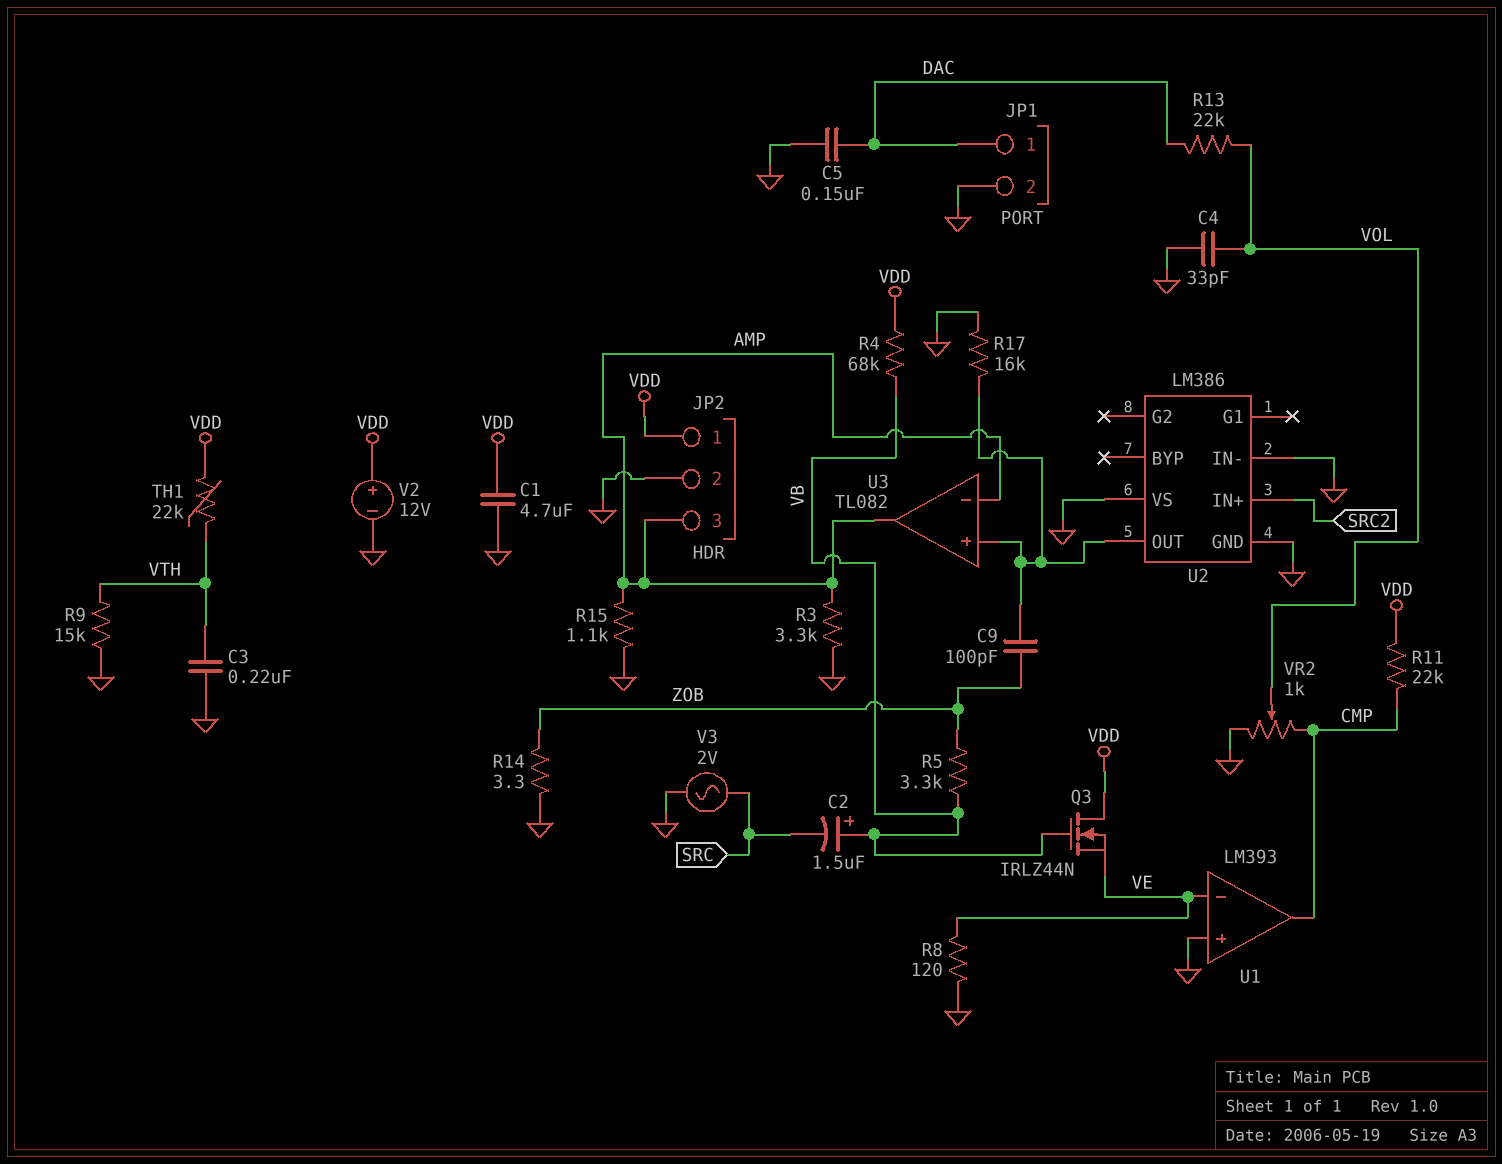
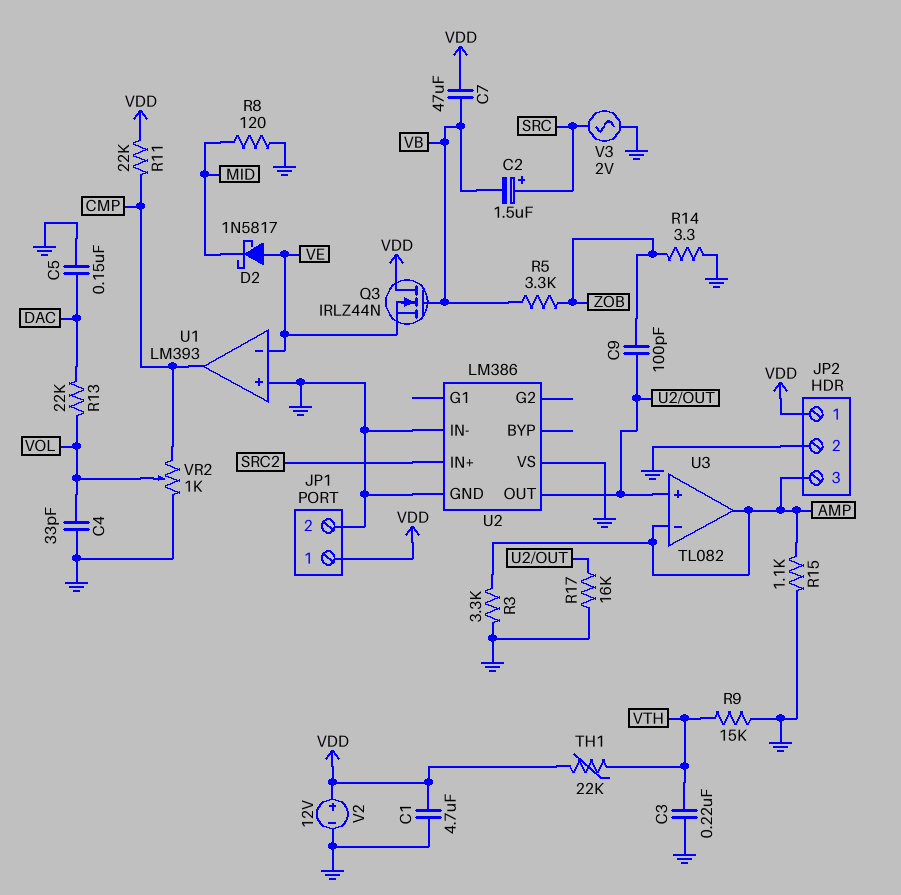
C2: 1.5uF (plus VB, minus SRC) -> 1.5uF (plus SRC, minus VB)
C7: none -> 47uF (VB, VDD)
D2: none -> schottky 1N5817 (A VE, K MID)
JP1 pin 1: DAC -> VDD
R4: 68k (VB, VDD) -> none
R8: 120 (GND, VE) -> 120 (GND, MID)

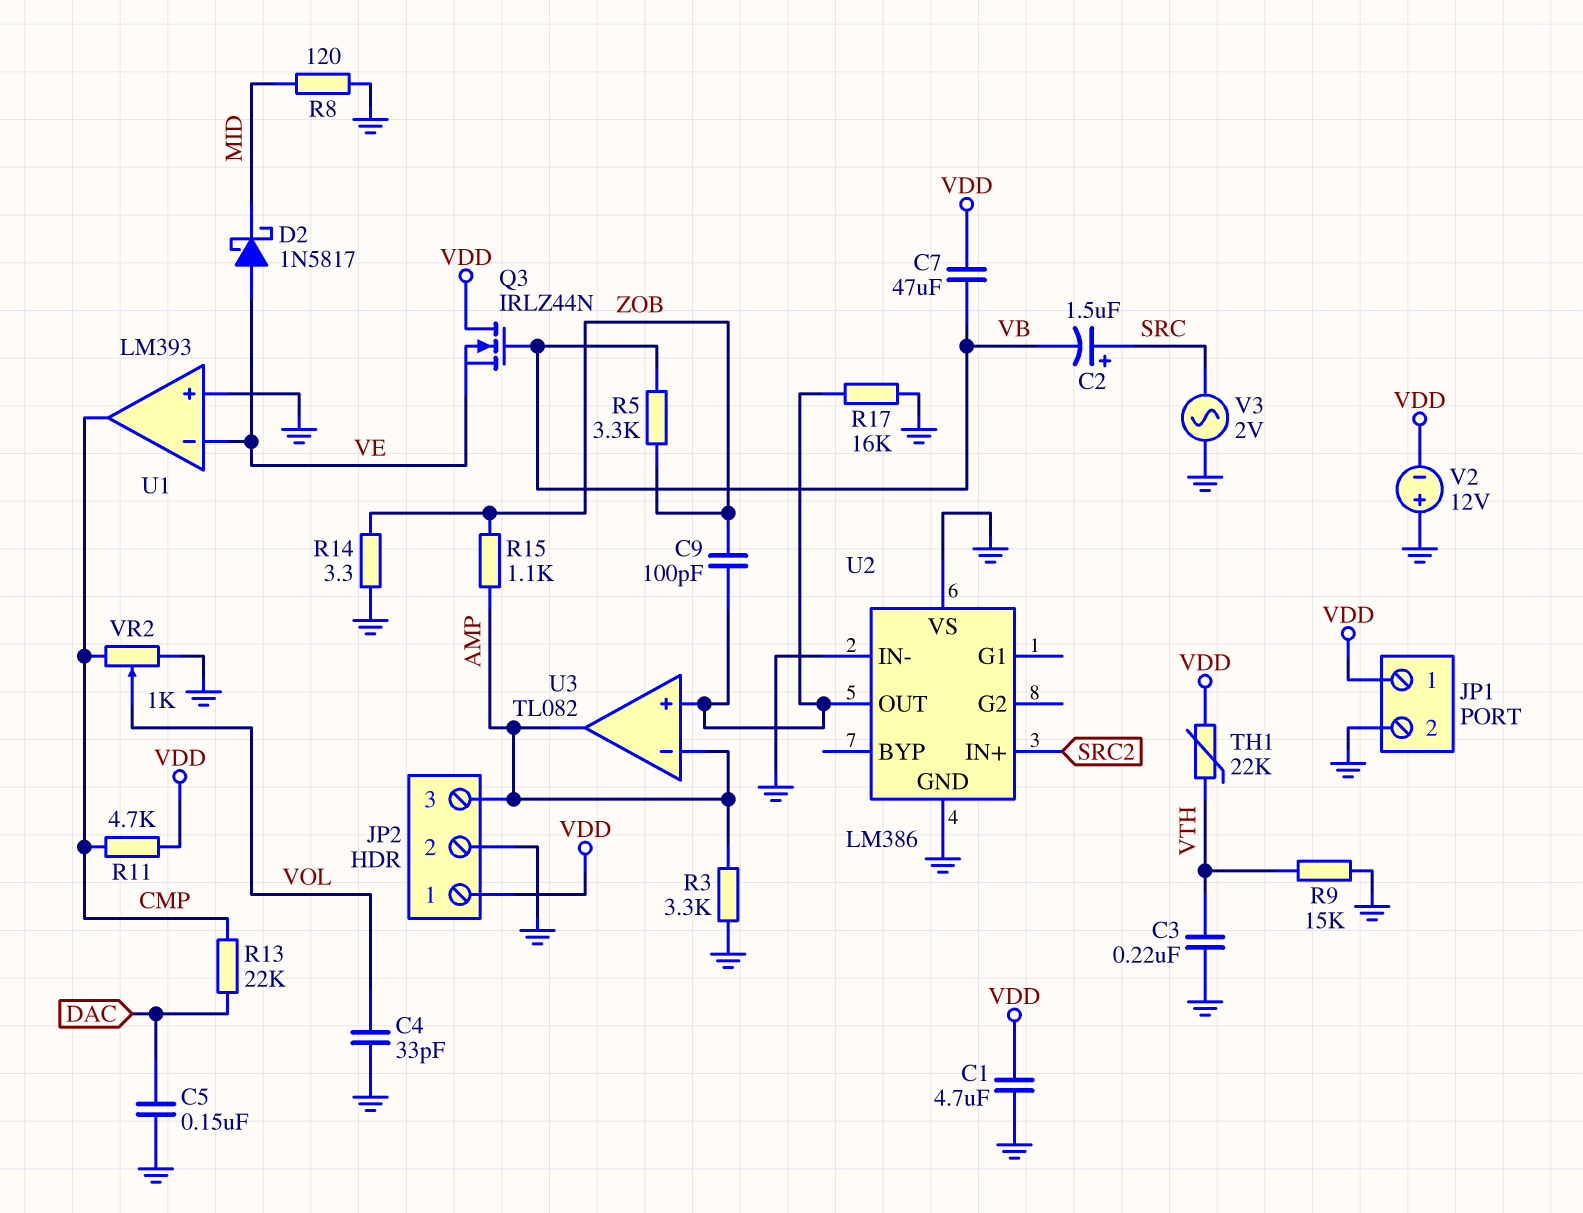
R11: 22k (CMP, VDD) -> 4.7k (CMP, VDD)
R13: 22k (DAC, VOL) -> 22k (CMP, DAC)
R15: 1.1k (AMP, GND) -> 1.1k (AMP, ZOB)
V2: 12V (plus VDD, minus GND) -> 12V (plus GND, minus VDD)

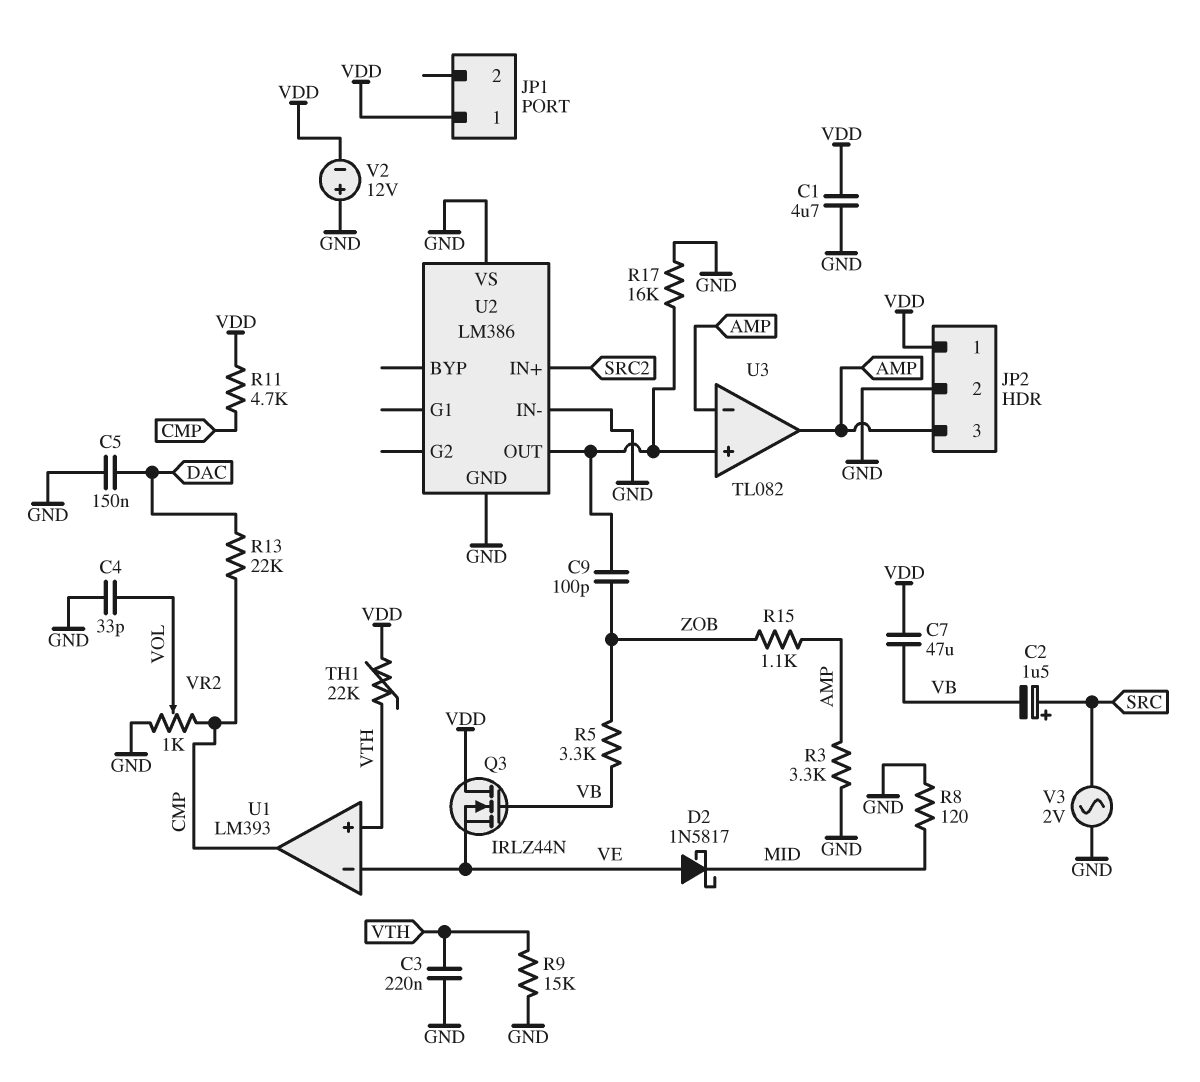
JP1 pin 2: GND -> none
R14: 3.3 (GND, ZOB) -> none
U1 pin in+: GND -> VTH

